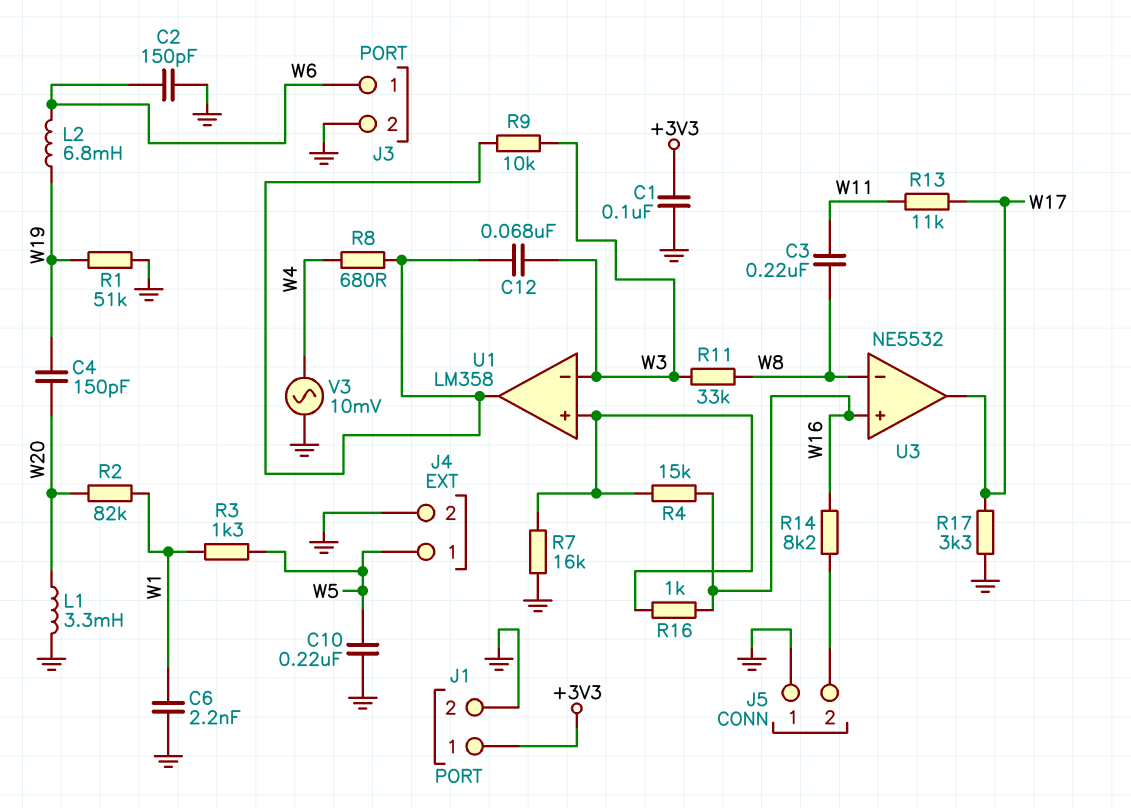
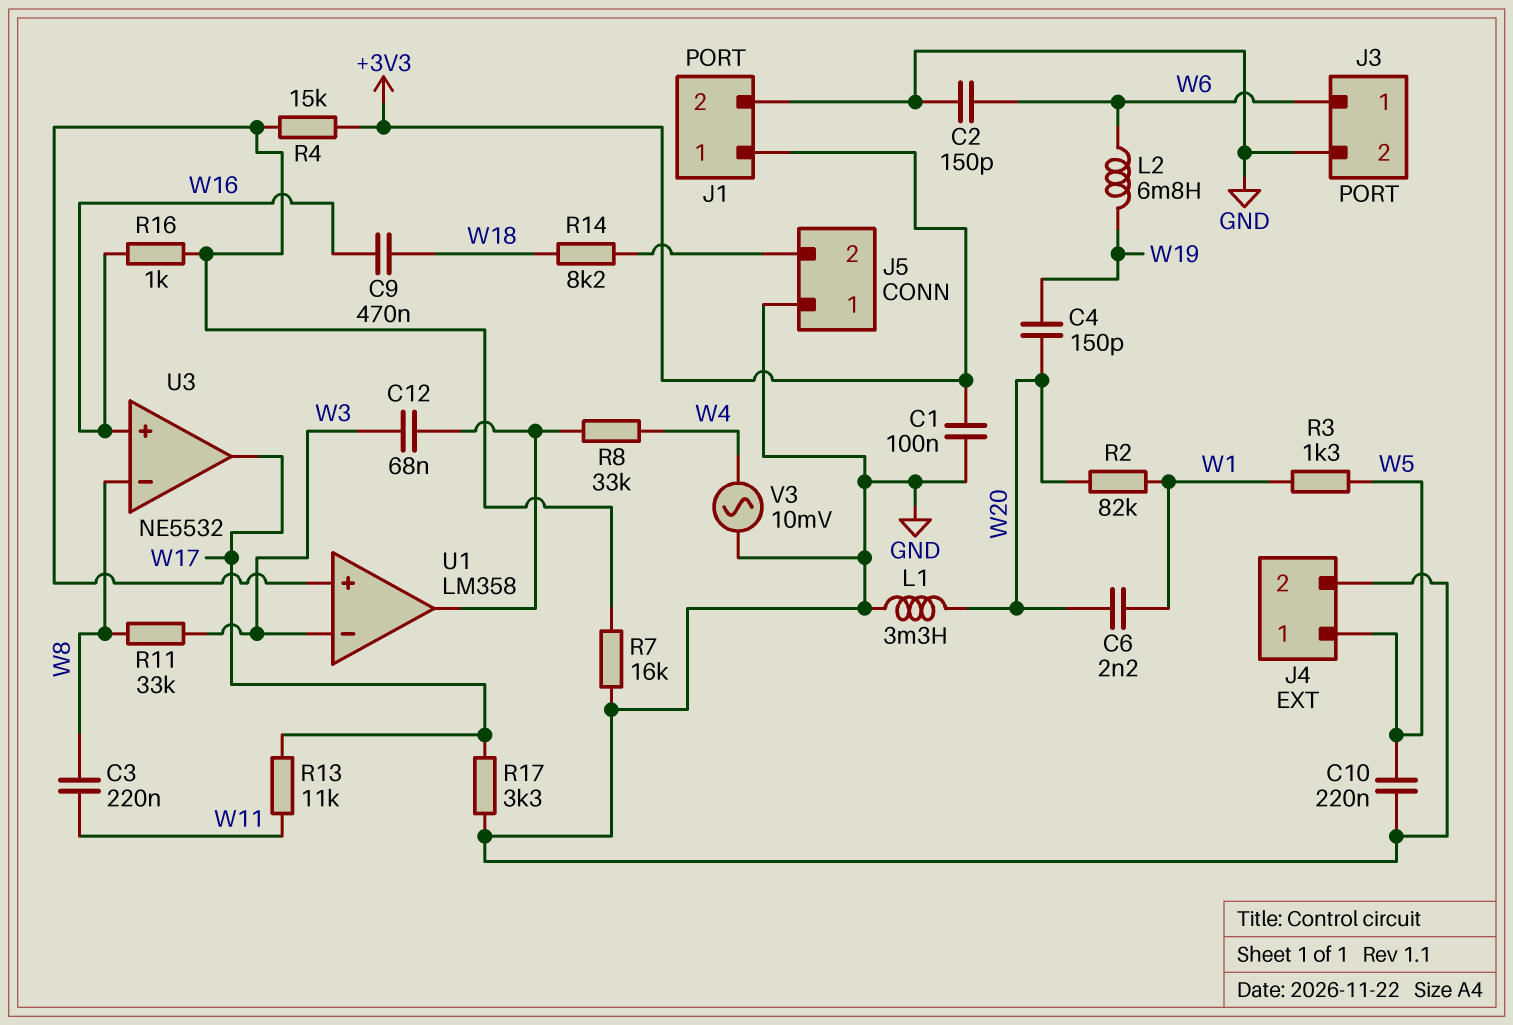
C6: 2.2nF (GND, W1) -> 2.2nF (W1, W20)
C9: none -> 470nF (W16, W18)
R1: 51k (GND, W19) -> none
R4: 15k (U1/in+, W16) -> 15k (+3V3, U1/in+)
R8: 680 (U1/out, W4) -> 33k (U1/out, W4)
R9: 10k (U1/out, W3) -> none
R14: 8.2k (J5/2, W16) -> 8.2k (J5/2, W18)

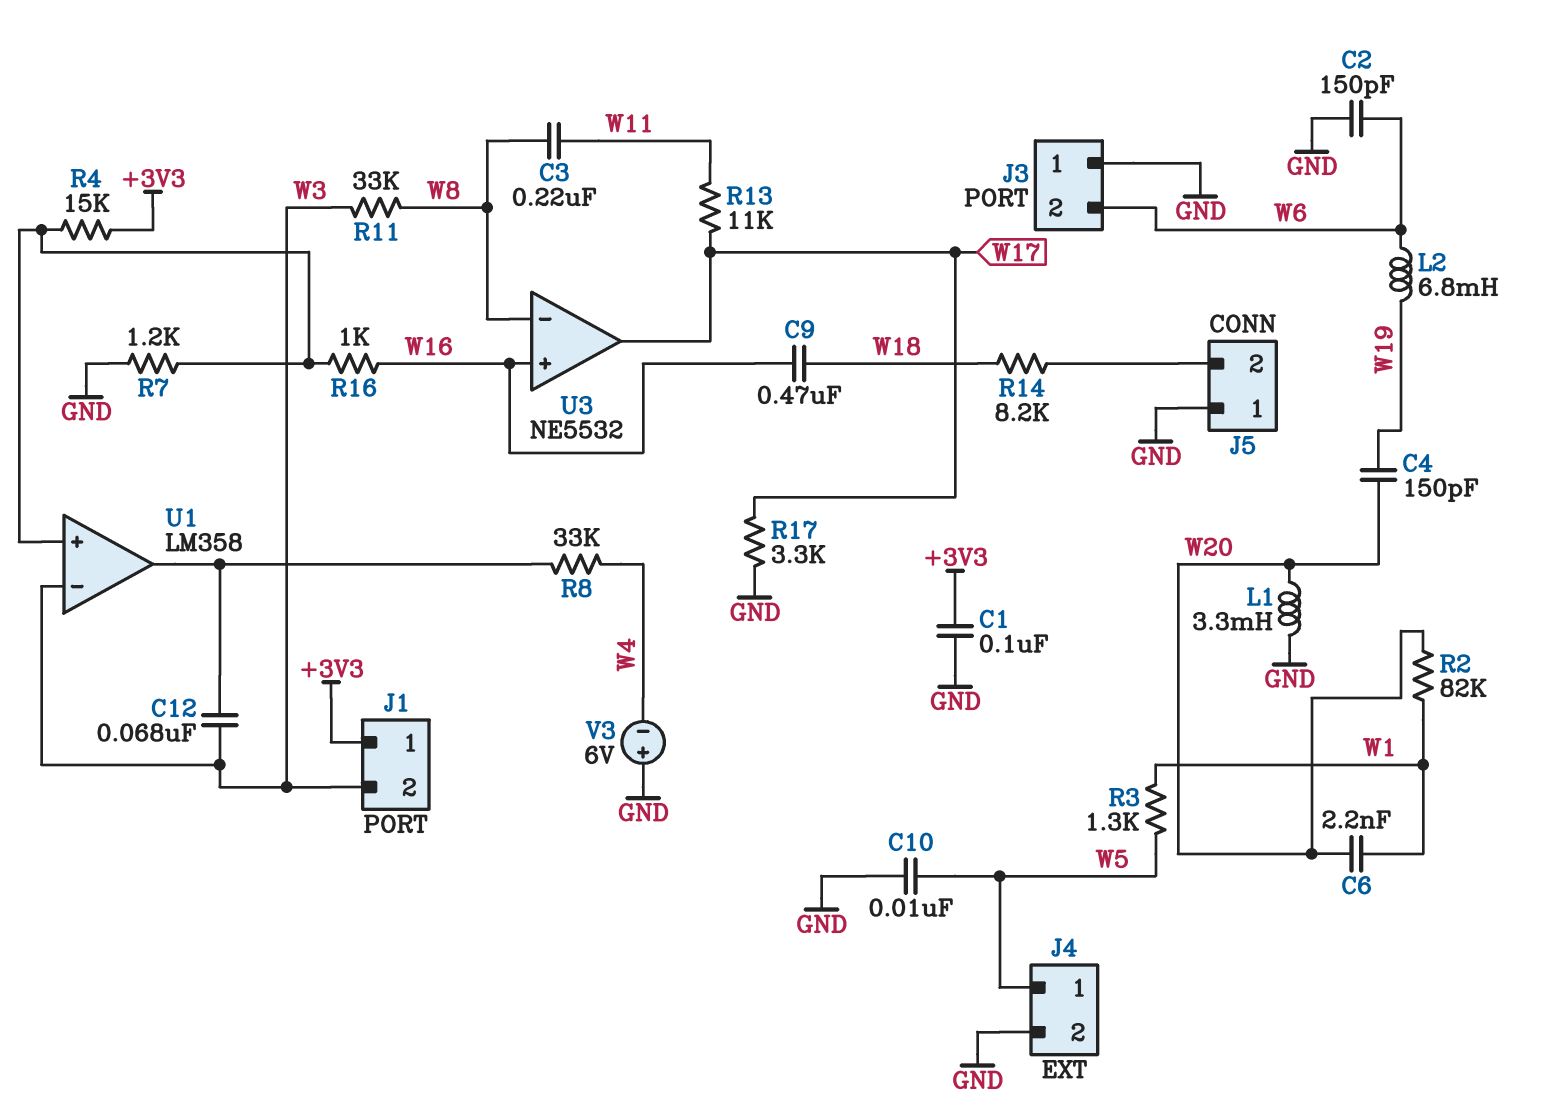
C10: 220nF (GND, W5) -> 10nF (GND, W5)
J1 pin 2: GND -> W3
J3 pin 1: W6 -> GND
J3 pin 2: GND -> W6
R7: 16k (GND, U1/in+) -> 1.2k (GND, U1/in+)
V3: AC 10mV (GND, W4) -> 6V (plus GND, minus W4)

